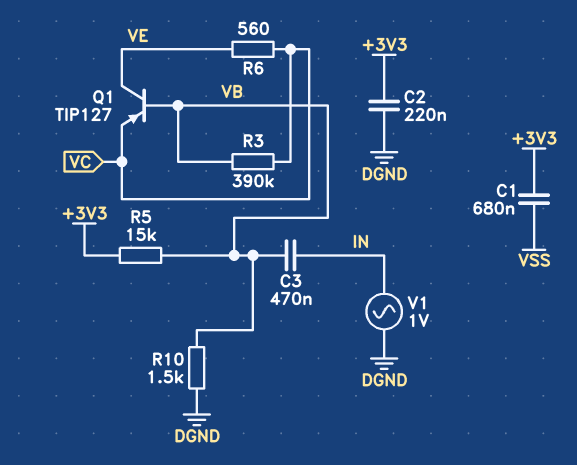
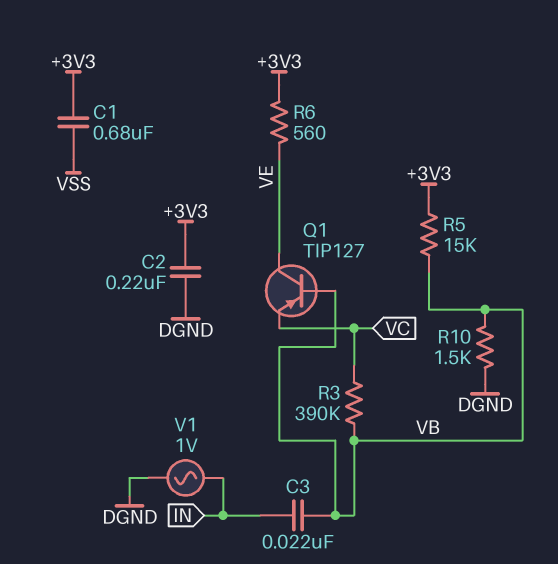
C3: 470nF (IN, VB) -> 22nF (IN, VB)
R6: 560 (VC, VE) -> 560 (+3V3, VE)

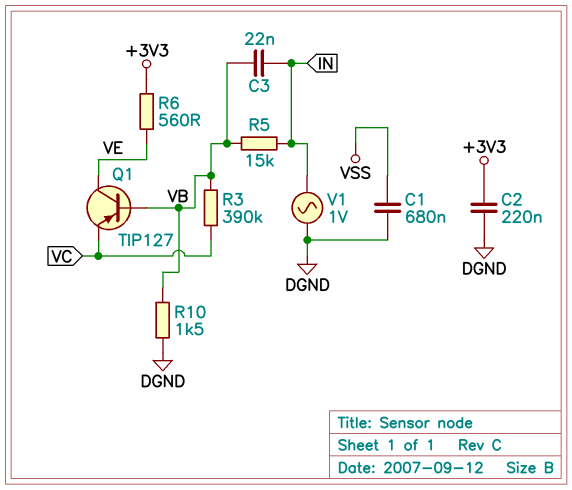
C1: 680nF (+3V3, VSS) -> 680nF (DGND, VSS)
R5: 15k (+3V3, VB) -> 15k (IN, VB)

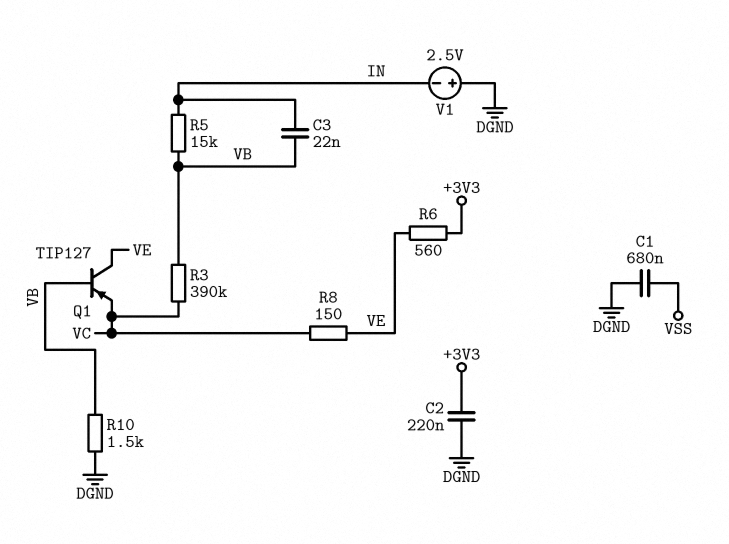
R8: none -> 150 (VC, VE)
V1: AC 1V (DGND, IN) -> 2.5V (plus DGND, minus IN)

